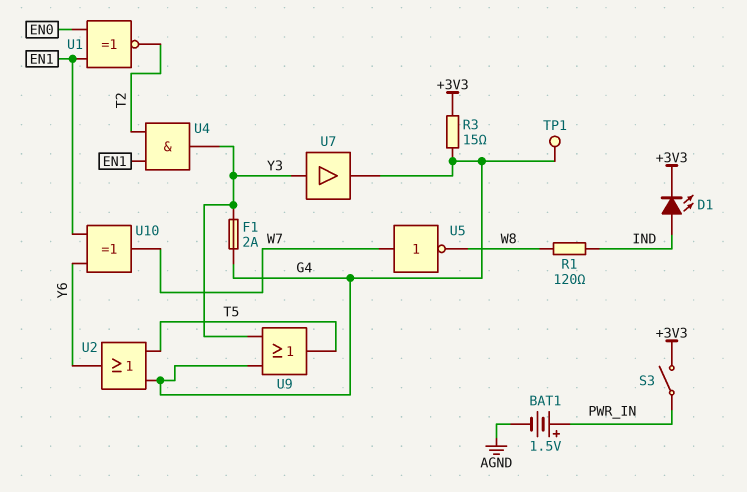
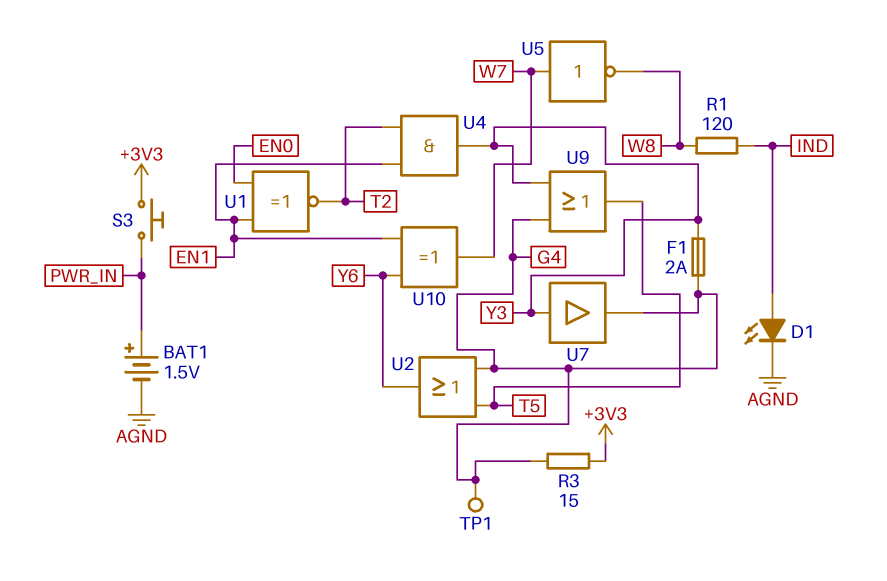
D1: LED (A IND, K +3V3) -> LED (A IND, K AGND)
S3: switch (+3V3, PWR_IN) -> button (+3V3, PWR_IN)

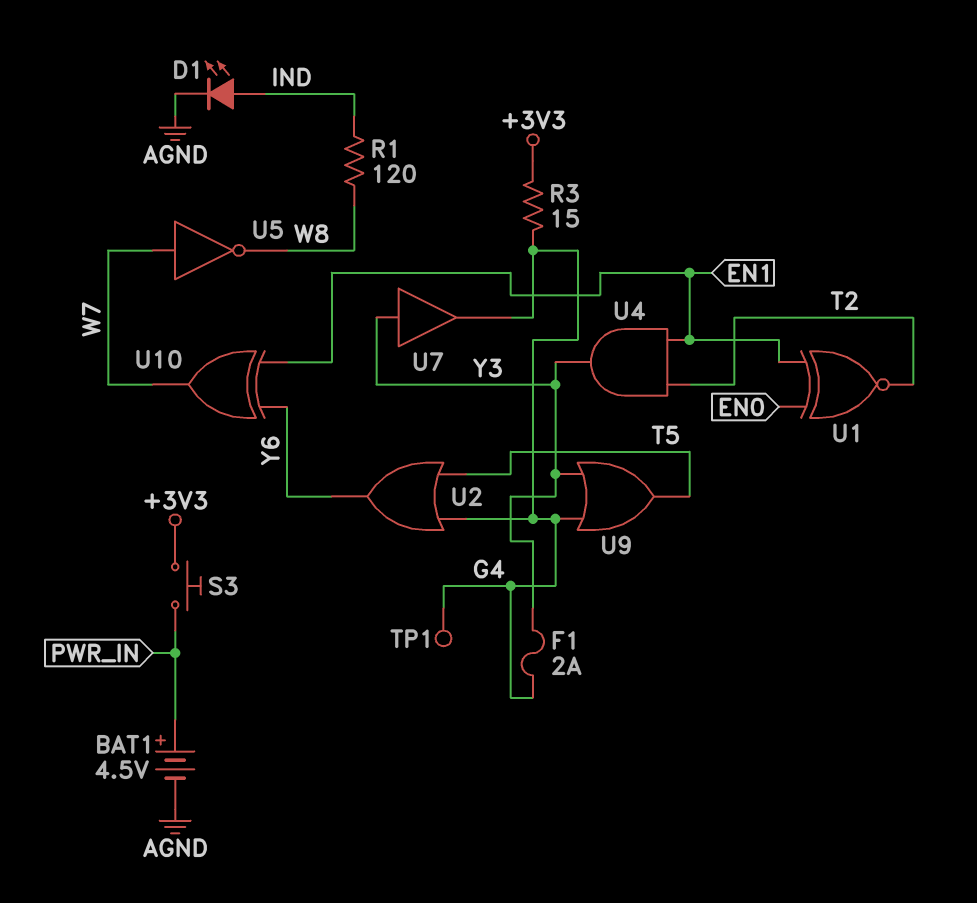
BAT1: 1.5V (plus PWR_IN, minus AGND) -> 4.5V (plus PWR_IN, minus AGND)

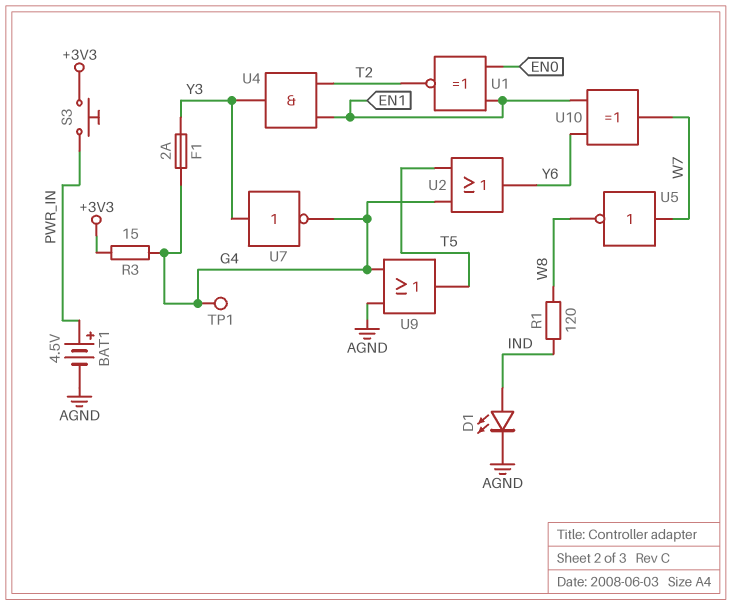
U7: buffer (in Y3, out G4) -> NOT (in Y3, out G4)
U9: OR (in G4, in Y3, out T5) -> OR (in AGND, in G4, out T5)

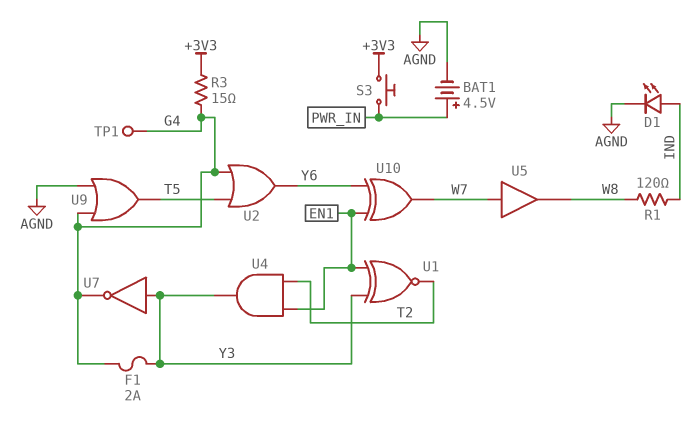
U1: XNOR (in EN0, in EN1, out T2) -> XNOR (in EN1, in Y3, out T2)
U5: NOT (in W7, out W8) -> buffer (in W7, out W8)

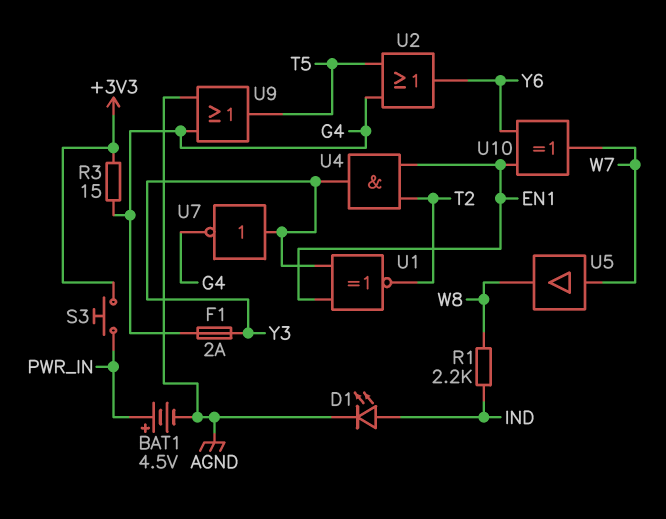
R1: 120 (IND, W8) -> 2.2k (IND, W8)
TP1: test point (G4) -> none

